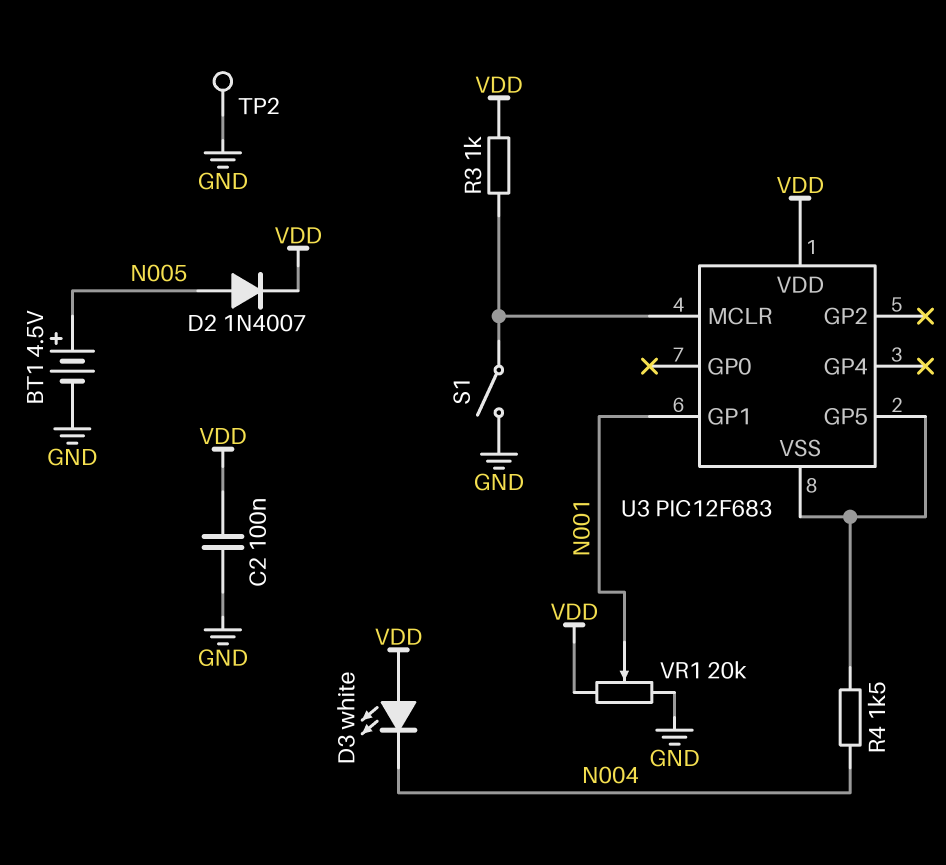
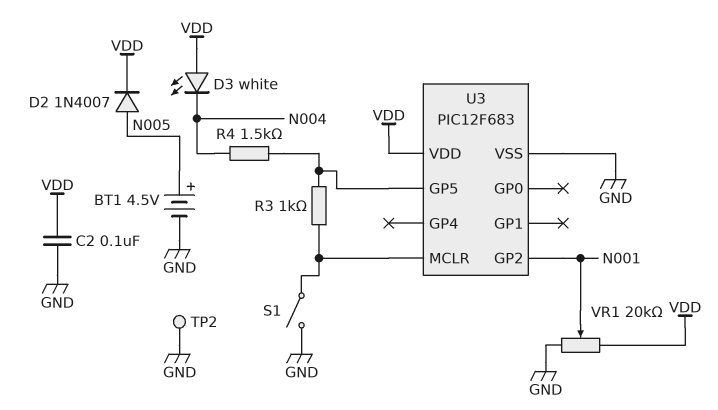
R3: 1k (U3/MCLR, VDD) -> 1k (U3/GP5, U3/MCLR)
U3 pin GP1: N001 -> none
U3 pin GP2: none -> N001
U3 pin VSS: U3/GP5 -> GND

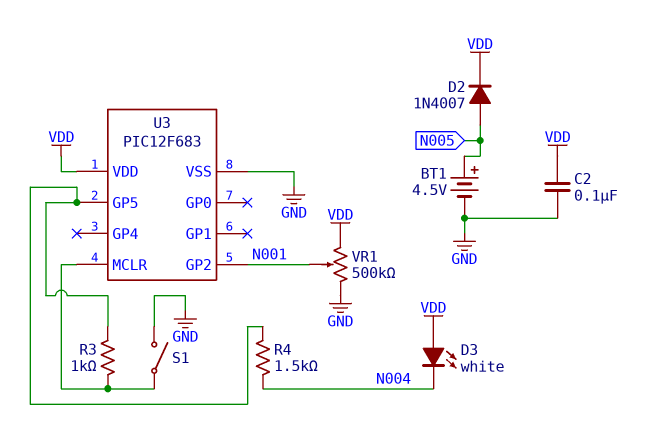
TP2: test point (GND) -> none
VR1: 20k (GND, VDD, wiper N001) -> 500k (GND, VDD, wiper N001)

